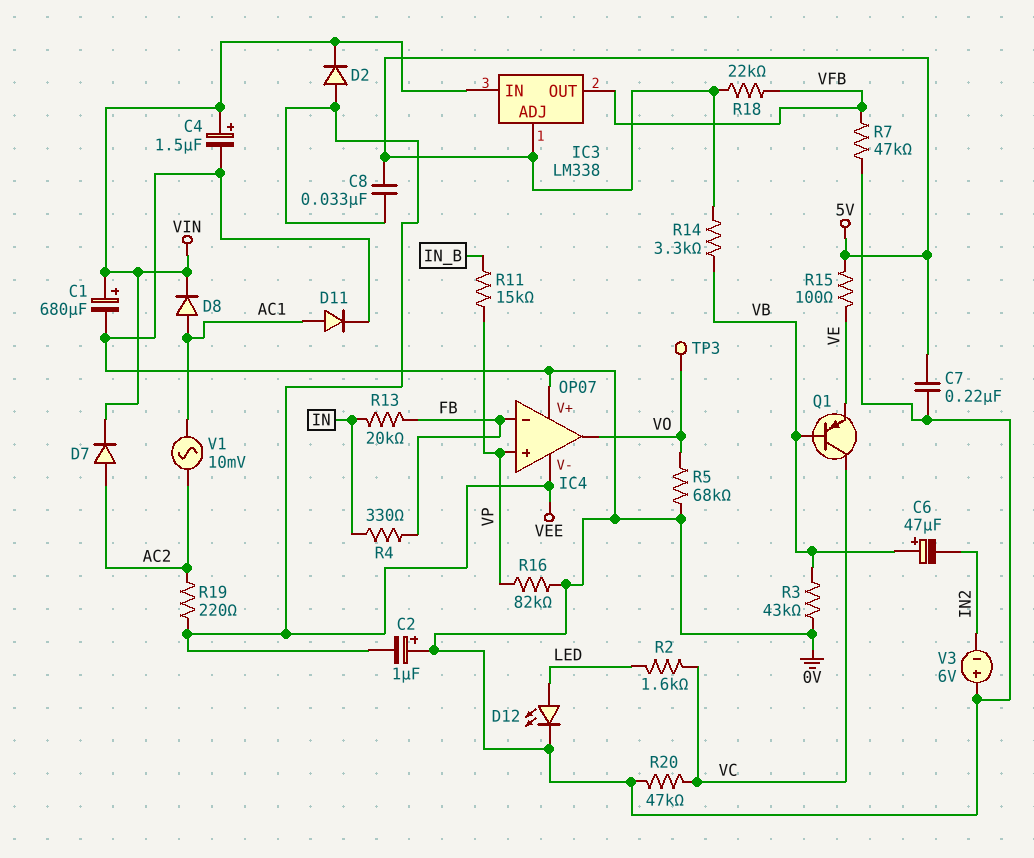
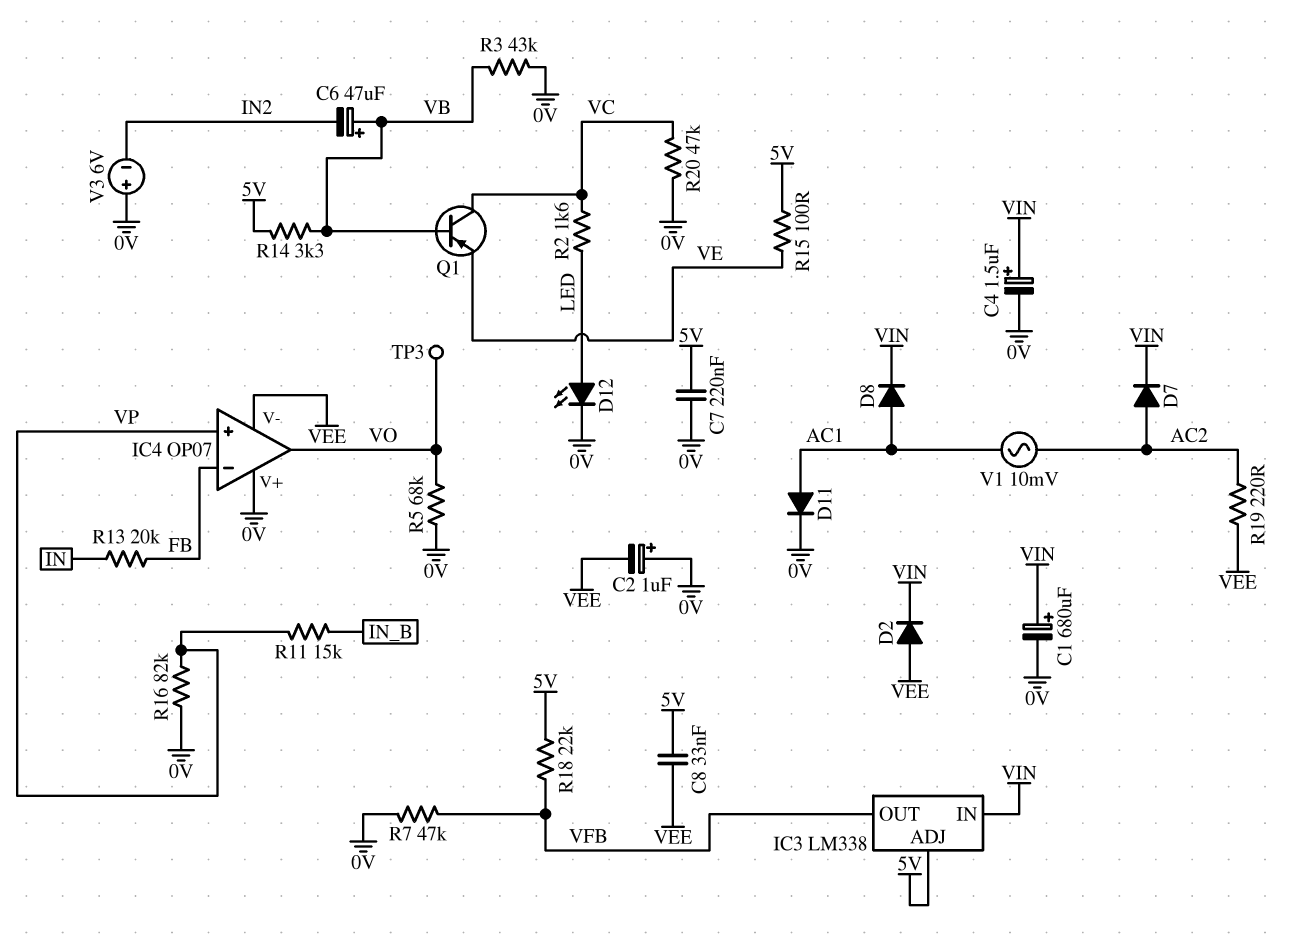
R4: 330 (FB, IN) -> none

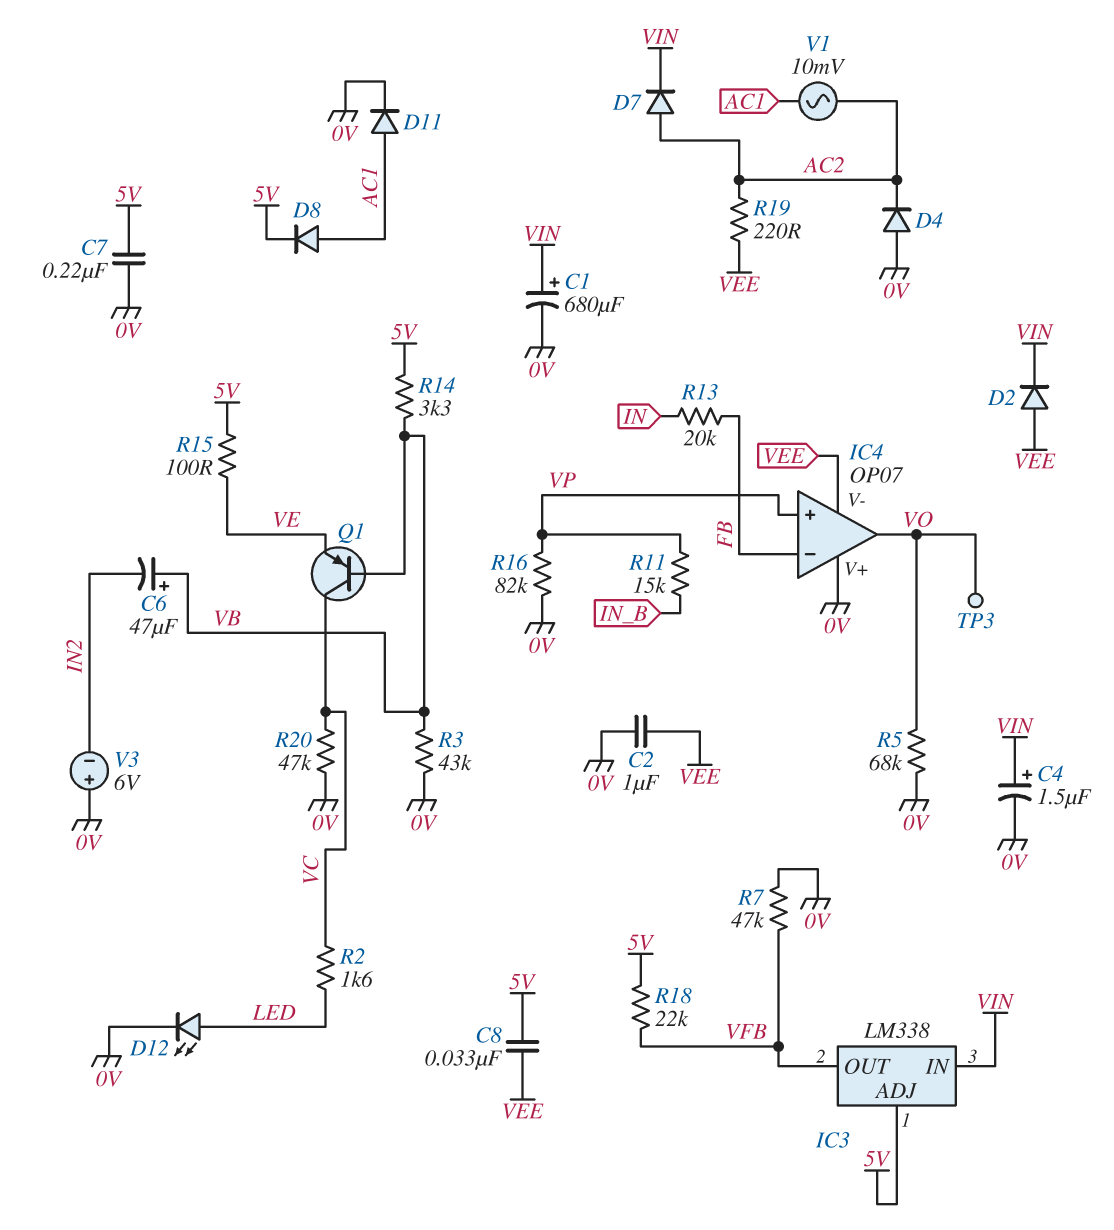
C2: 1uF (plus 0V, minus VEE) -> 1uF (0V, VEE)
D4: none -> diode (A 0V, K AC2)
D8: diode (A AC1, K VIN) -> diode (A AC1, K 5V)

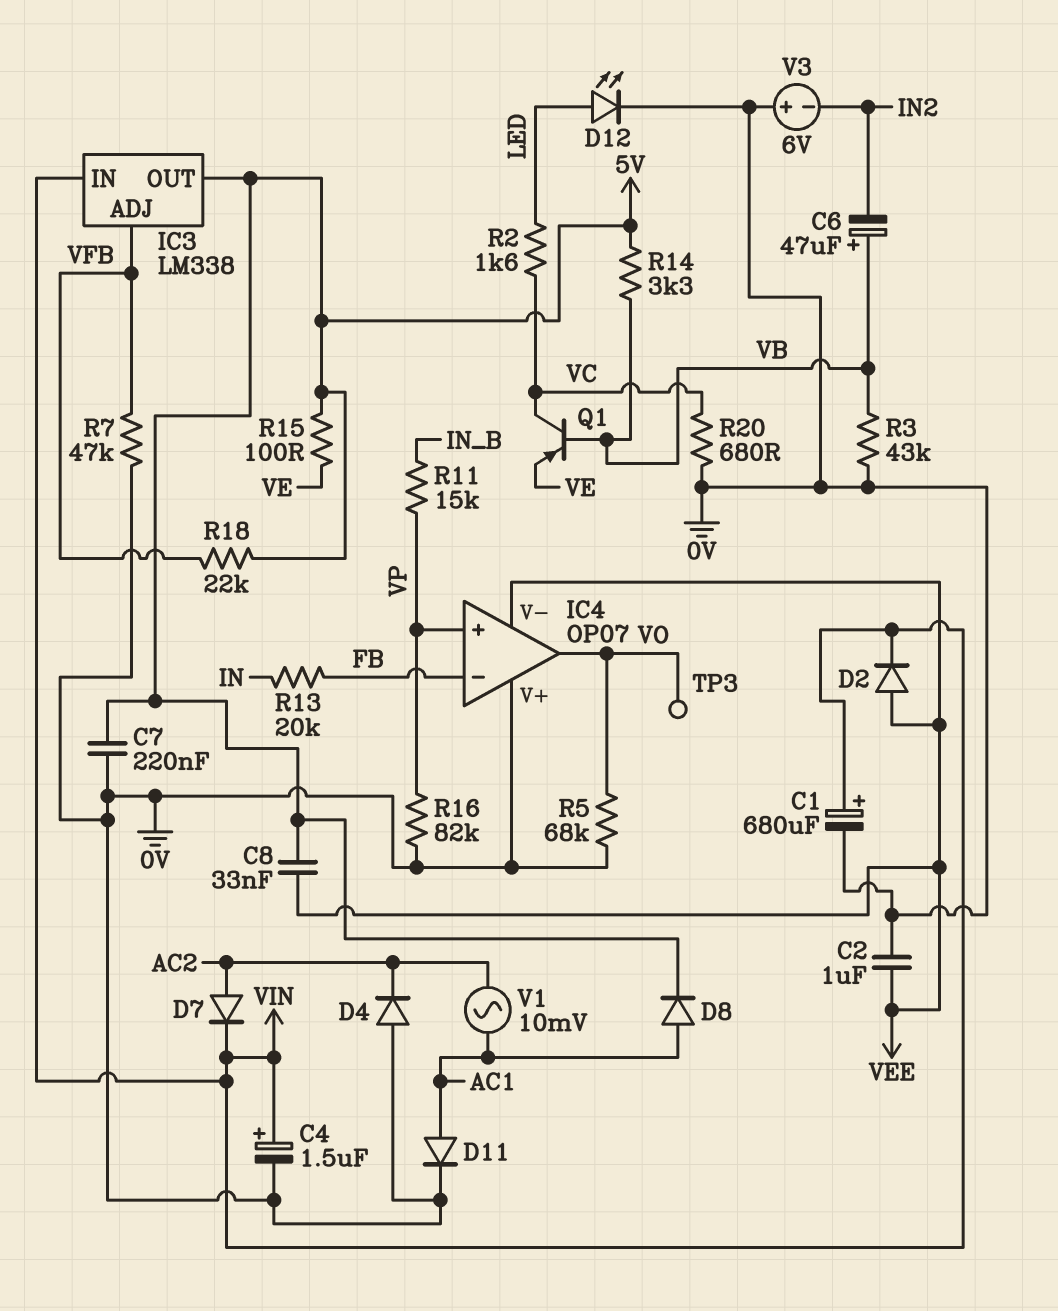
IC3 pin ADJ: 5V -> VFB
IC3 pin OUT: VFB -> 5V
R19: 220 (AC2, VEE) -> none
R20: 47k (0V, VC) -> 680 (0V, VC)

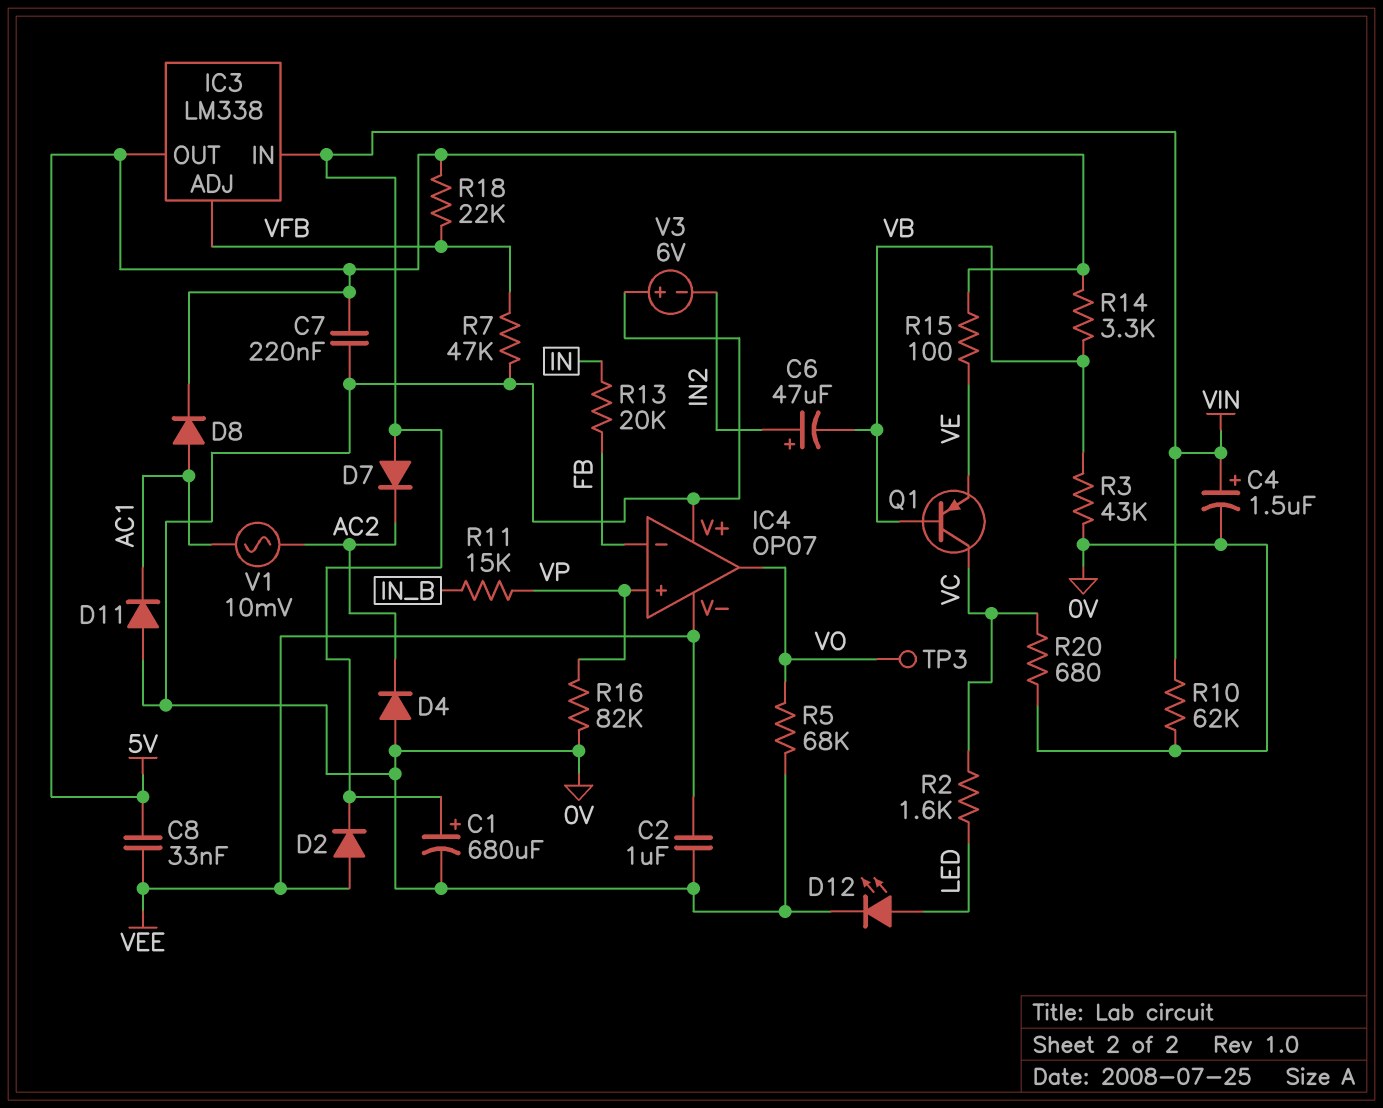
C6: 47uF (plus VB, minus IN2) -> 47uF (plus IN2, minus VB)
D7: diode (A AC2, K VIN) -> diode (A VIN, K AC2)
D11: diode (A AC1, K 0V) -> diode (A 0V, K AC1)
R10: none -> 62k (0V, VIN)

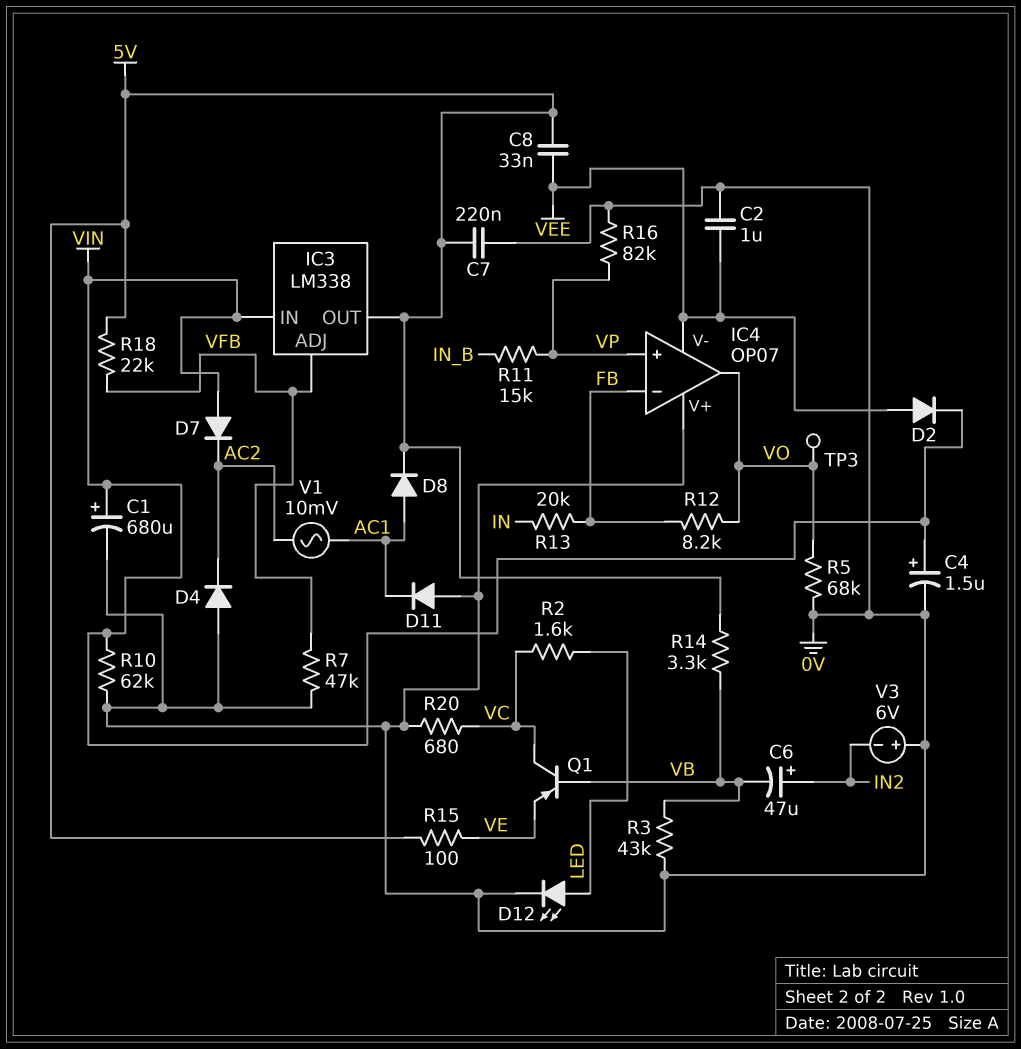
R12: none -> 8.2k (FB, VO)

